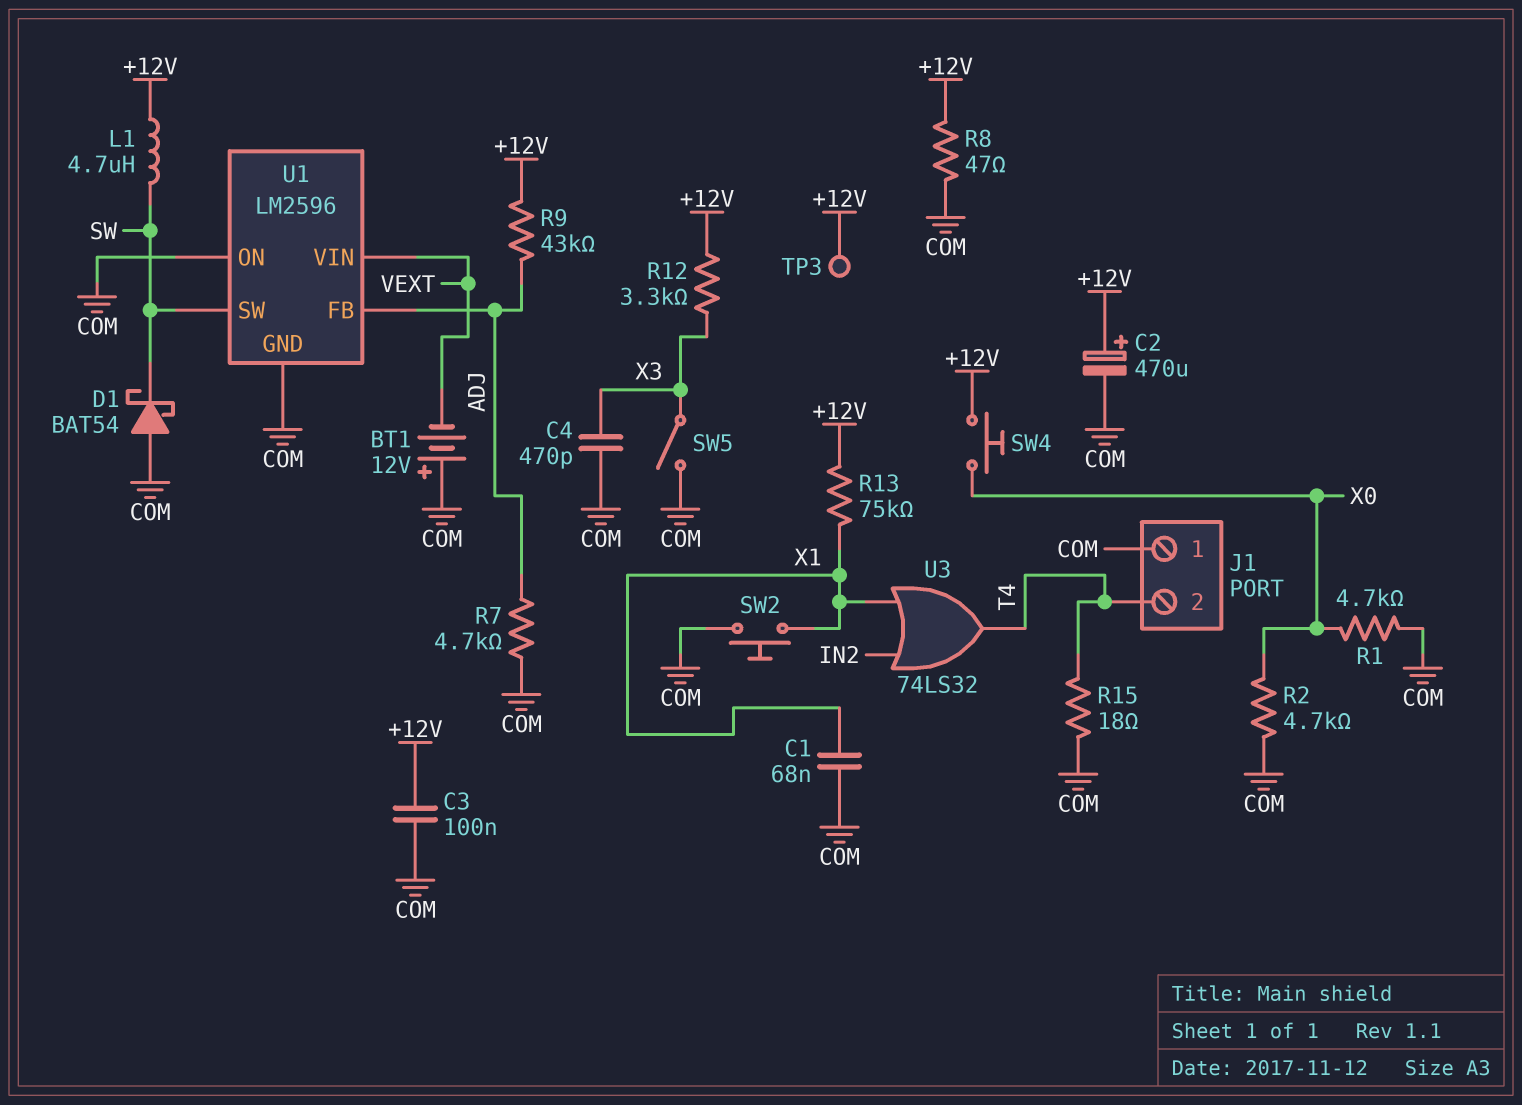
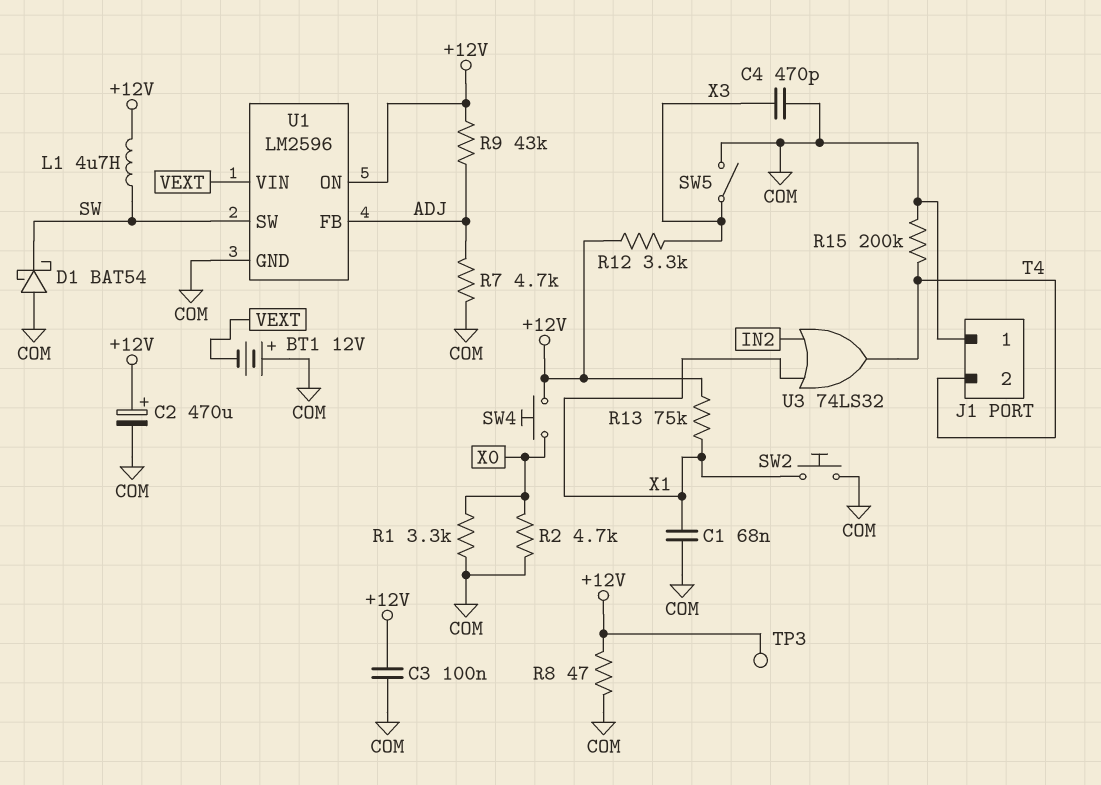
R1: 4.7k (COM, X0) -> 3.3k (COM, X0)
R15: 18 (COM, T4) -> 200k (COM, T4)
U1 pin ON: COM -> +12V

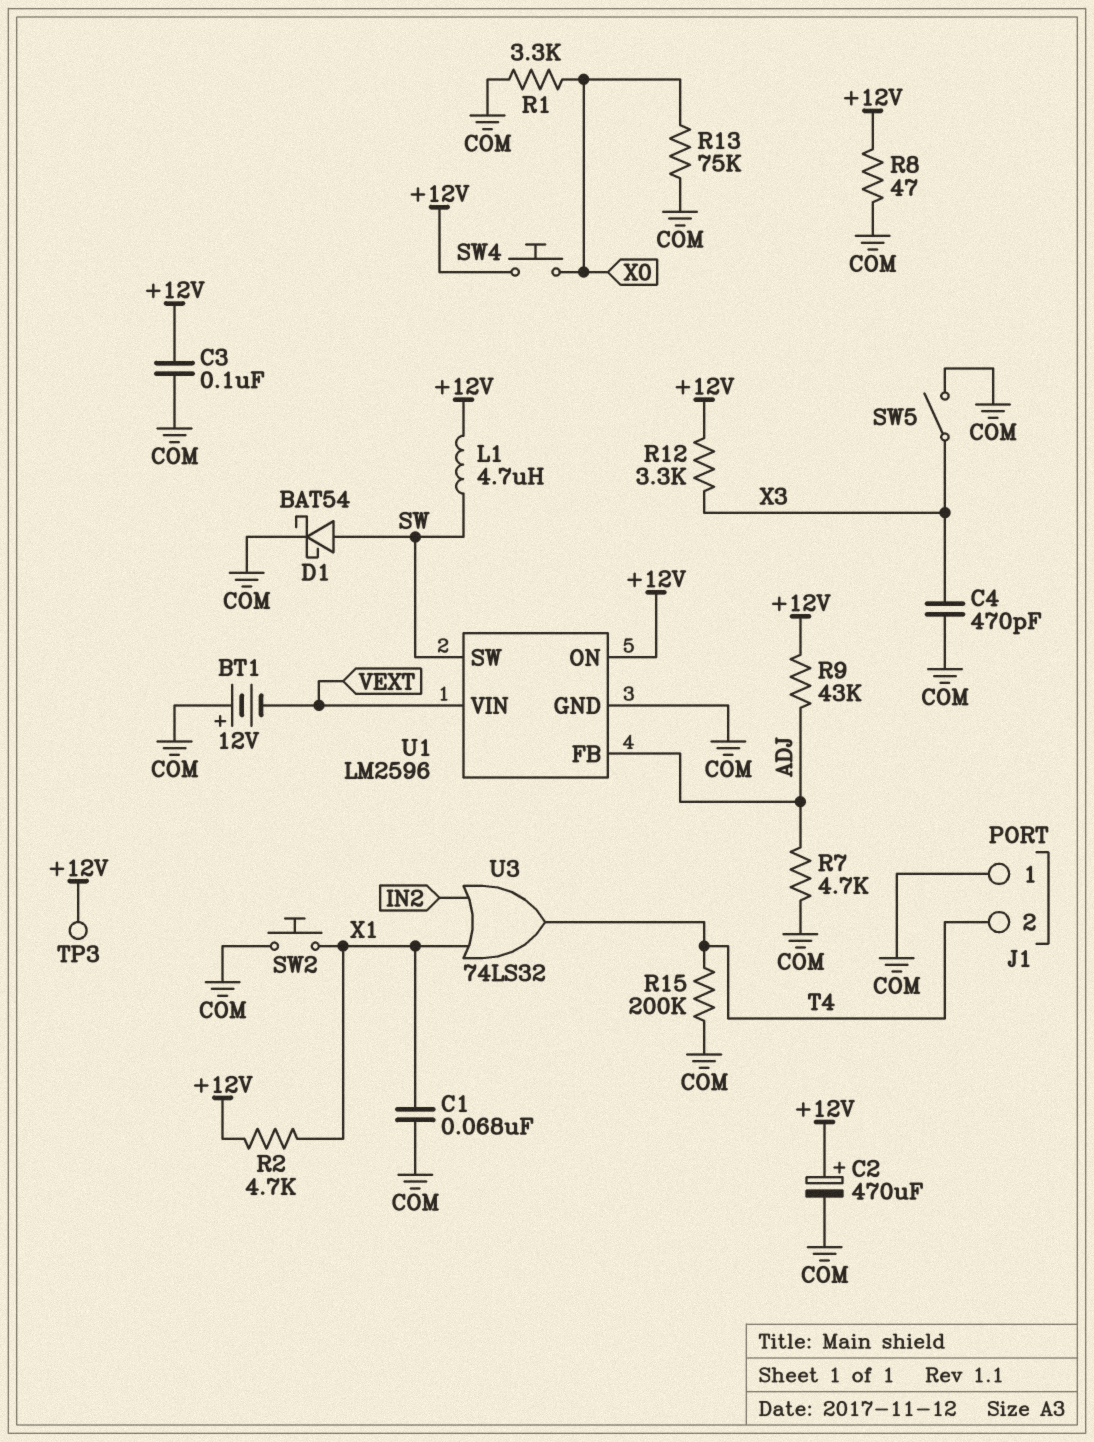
D1: schottky BAT54 (A COM, K SW) -> schottky BAT54 (A SW, K COM)
R2: 4.7k (COM, X0) -> 4.7k (+12V, X1)
R13: 75k (+12V, X1) -> 75k (COM, X0)

